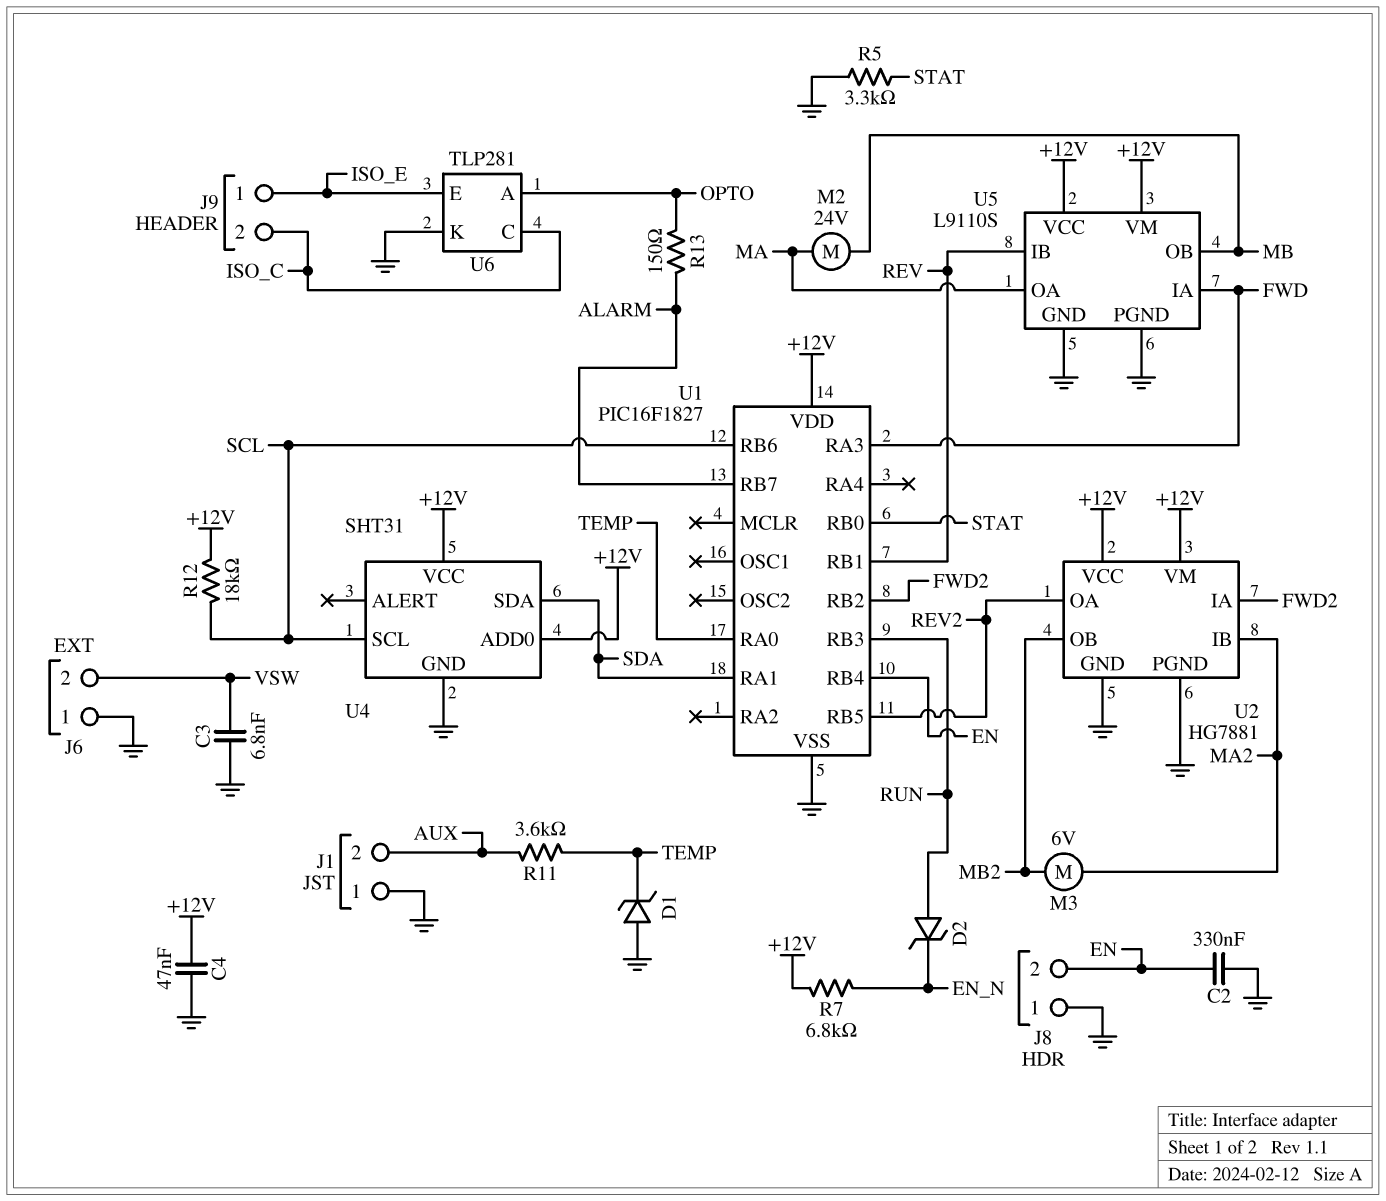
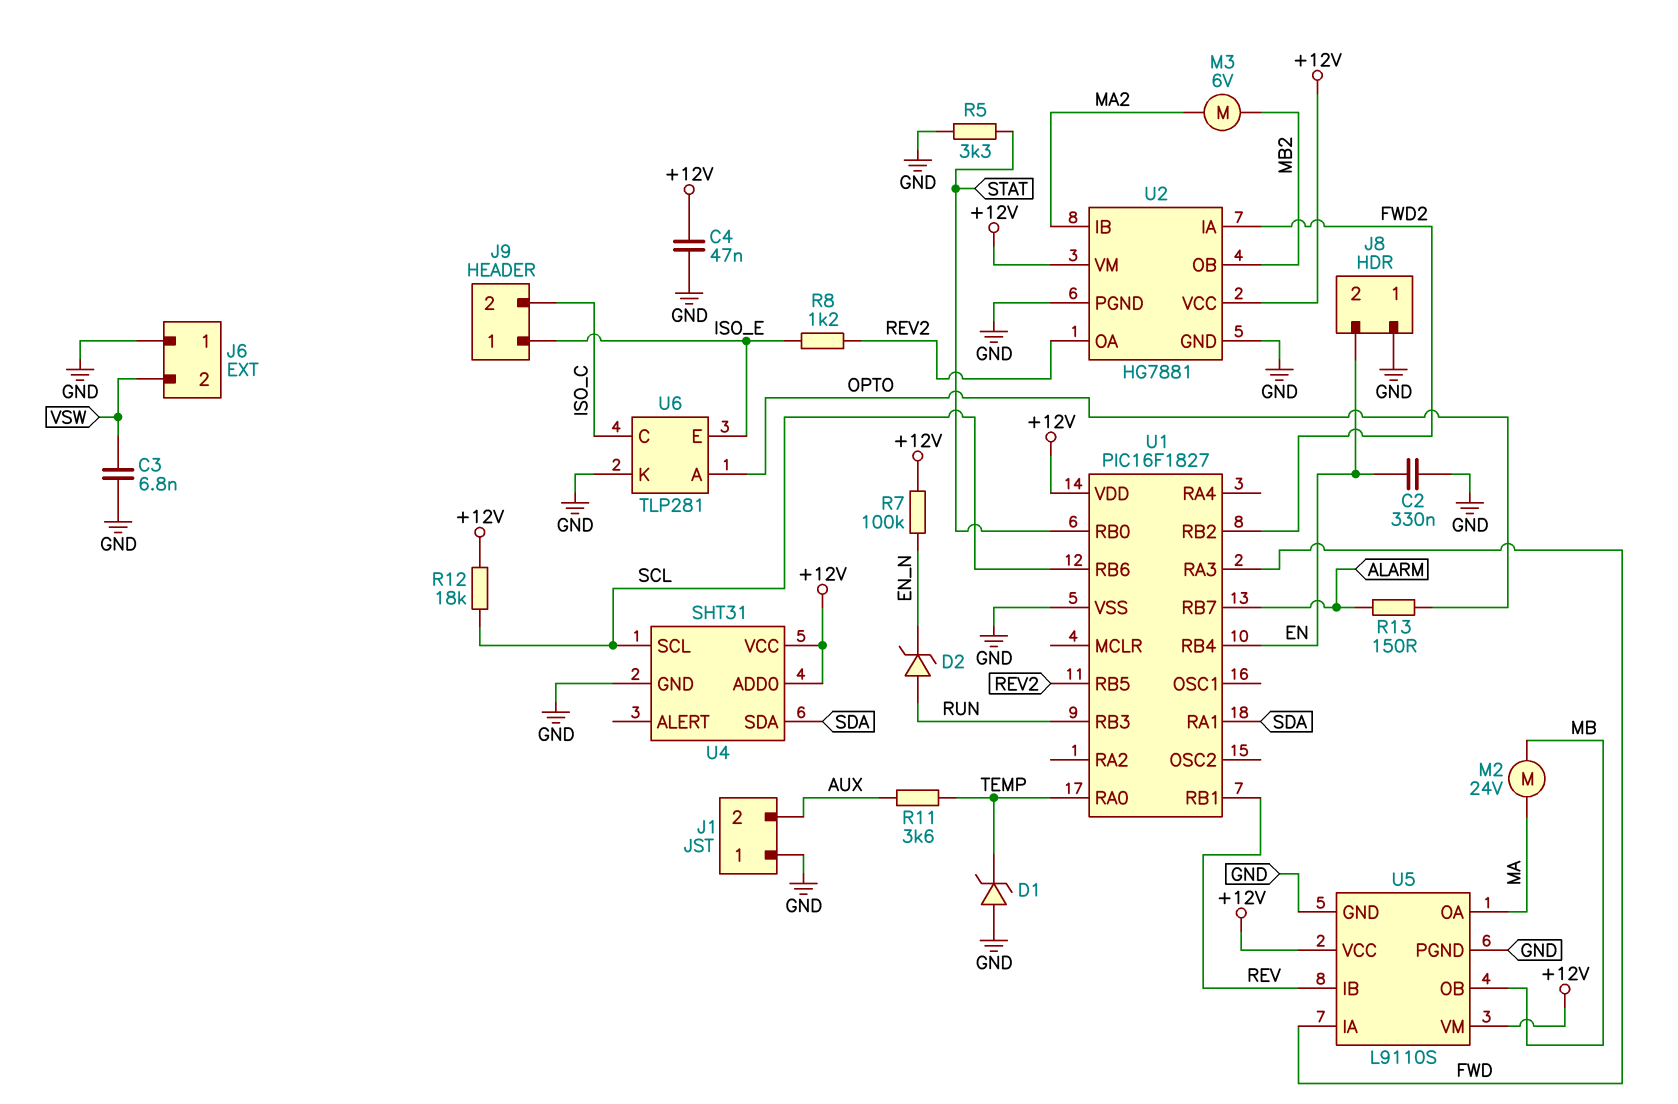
R7: 6.8k (+12V, EN_N) -> 100k (+12V, EN_N)
R8: none -> 1.2k (ISO_E, REV2)

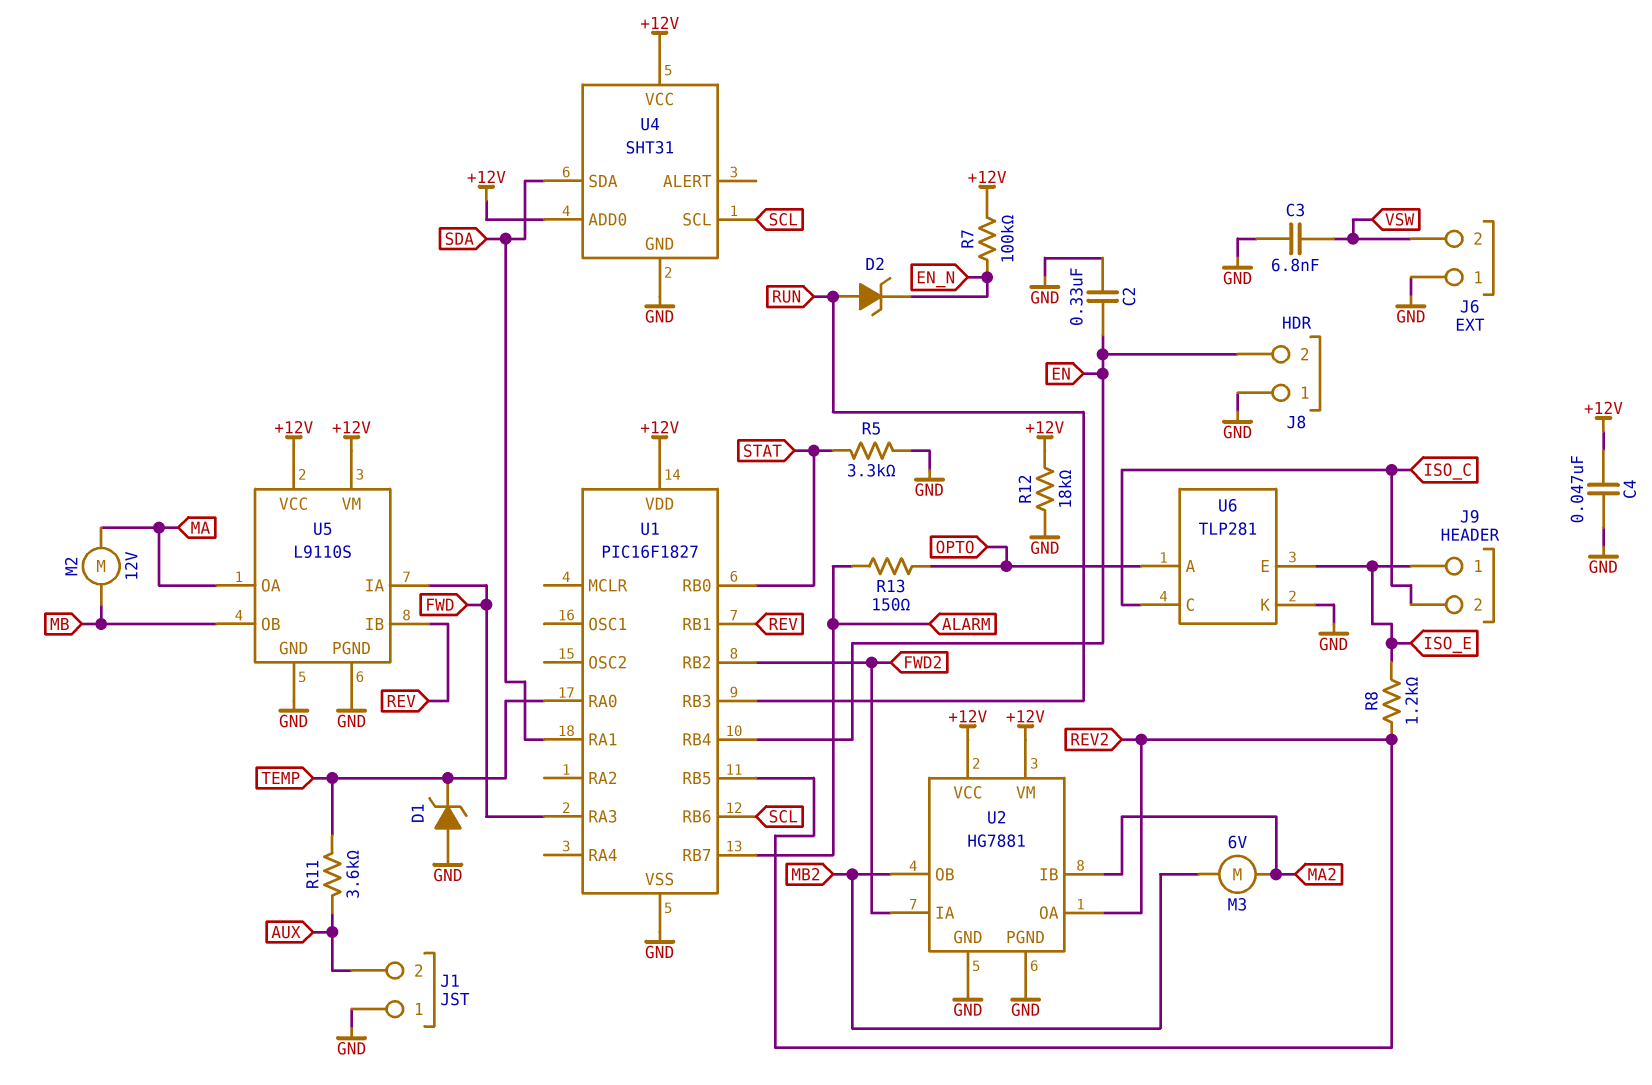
M2: motor 24V (MA, MB) -> motor 12V (MA, MB)
R12: 18k (+12V, SCL) -> 18k (+12V, GND)

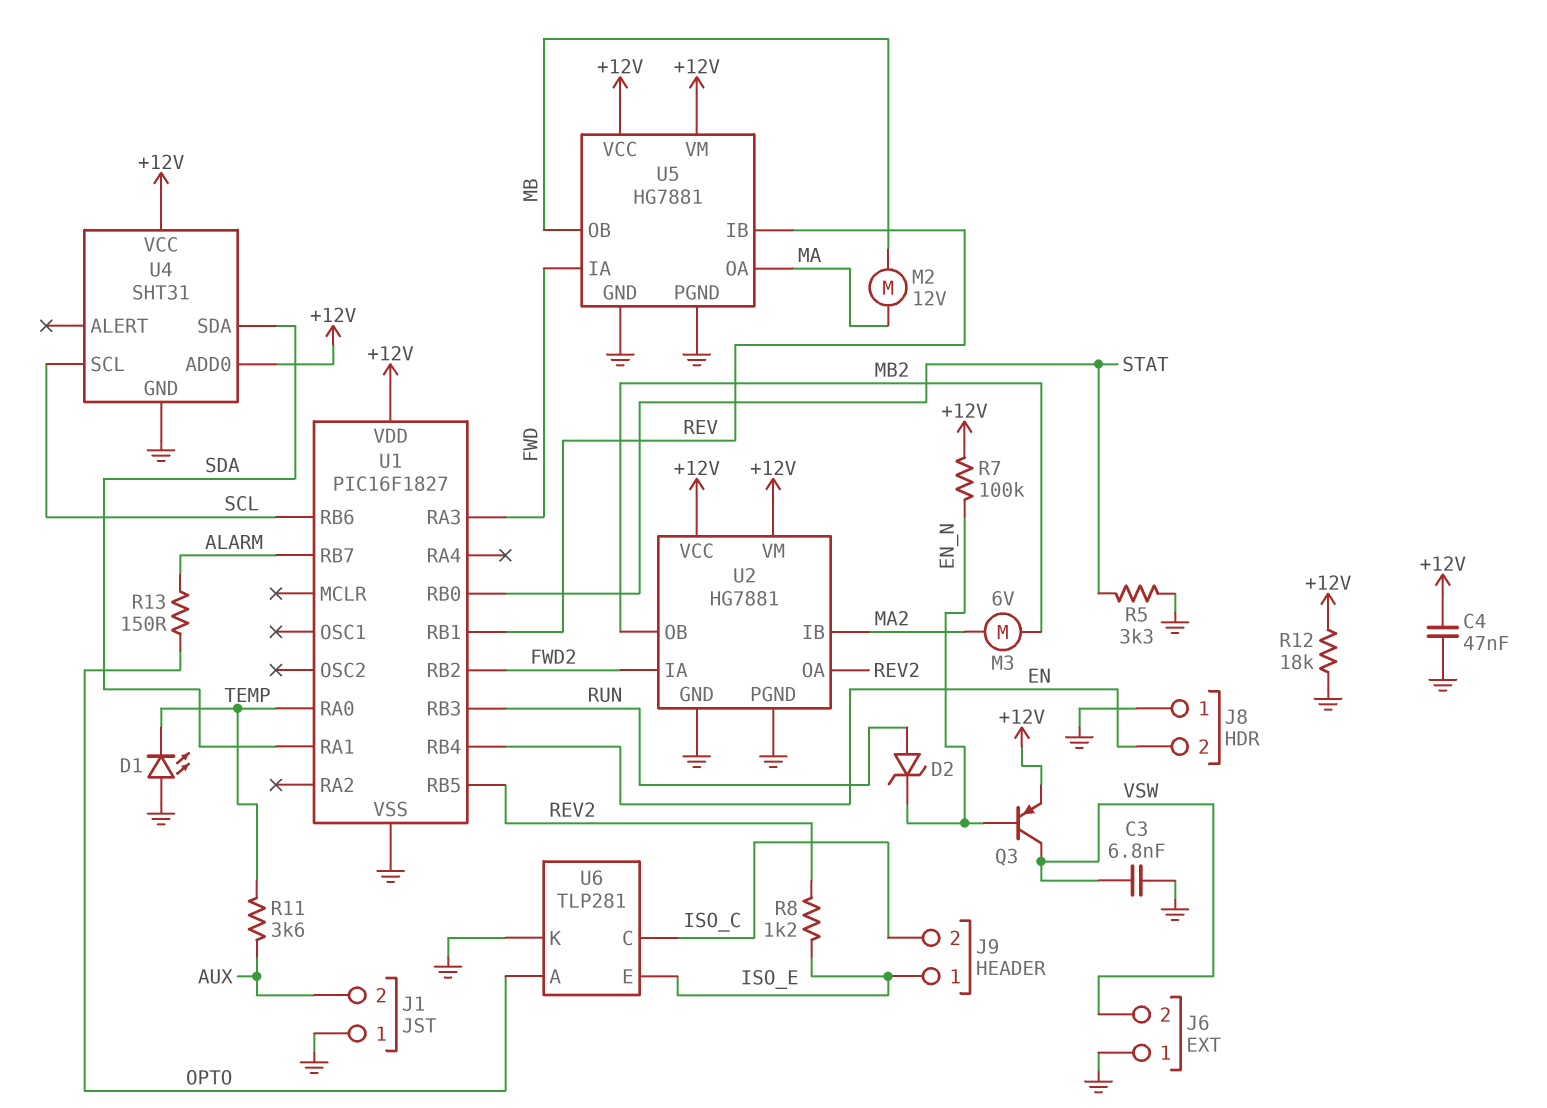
C2: 330nF (EN, GND) -> none
D1: zener (A GND, K TEMP) -> LED (A GND, K TEMP)
Q3: none -> PNP (B EN_N, C VSW, E +12V)
U5: L9110S -> HG7881

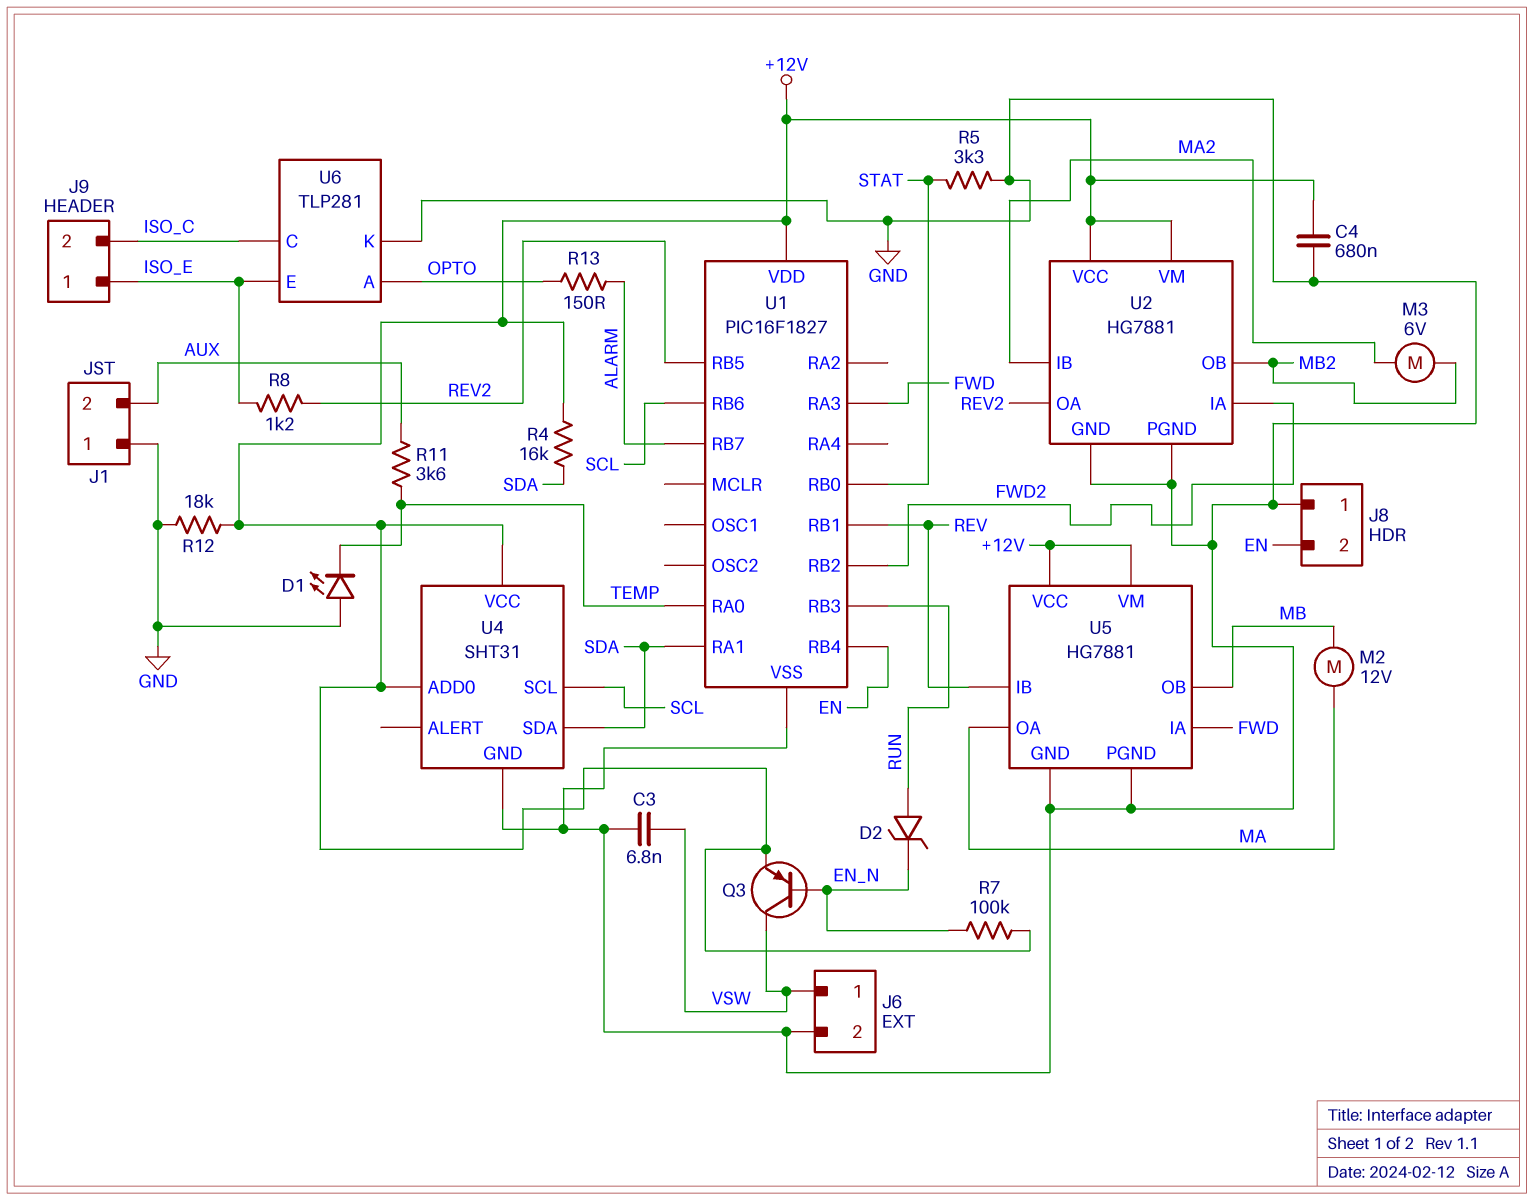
C4: 47nF (+12V, GND) -> 680nF (+12V, GND)
J6 pin 1: GND -> VSW
J6 pin 2: VSW -> GND
R4: none -> 16k (+12V, SDA)

